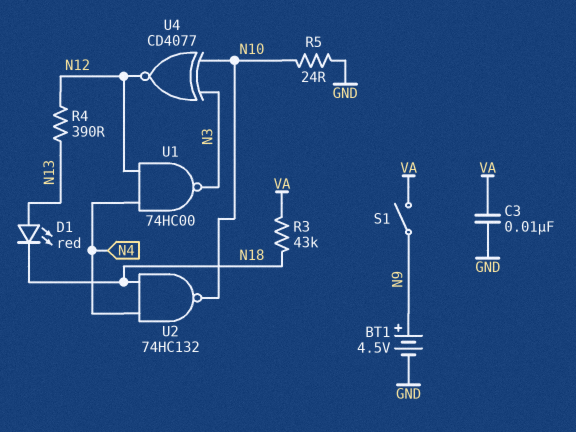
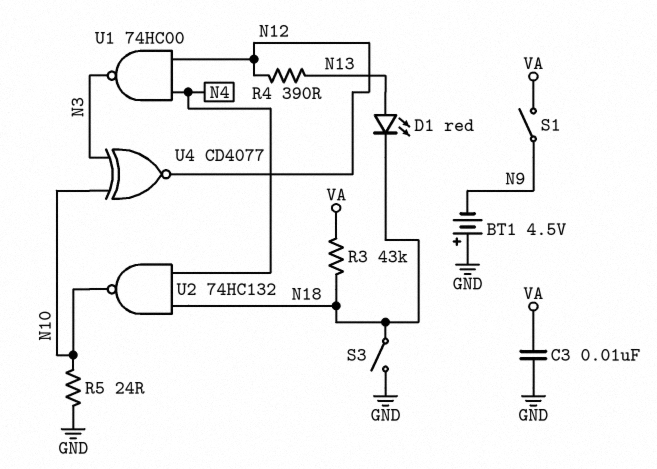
BT1: 4.5V (plus N9, minus GND) -> 4.5V (plus GND, minus N9)
S3: none -> switch (GND, N18)

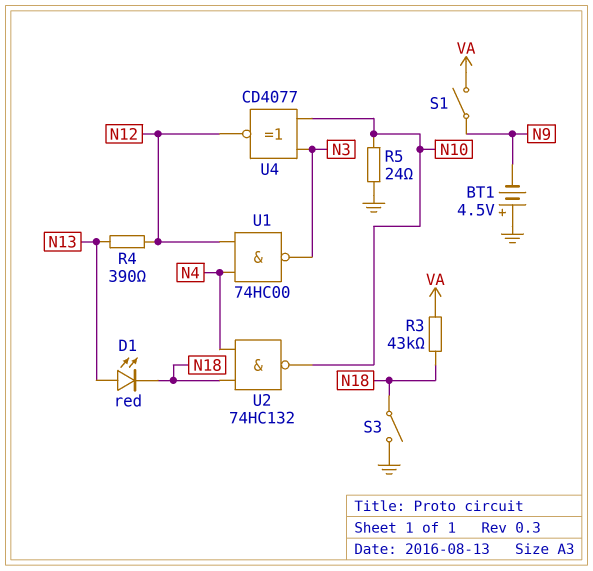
C3: 10nF (GND, VA) -> none

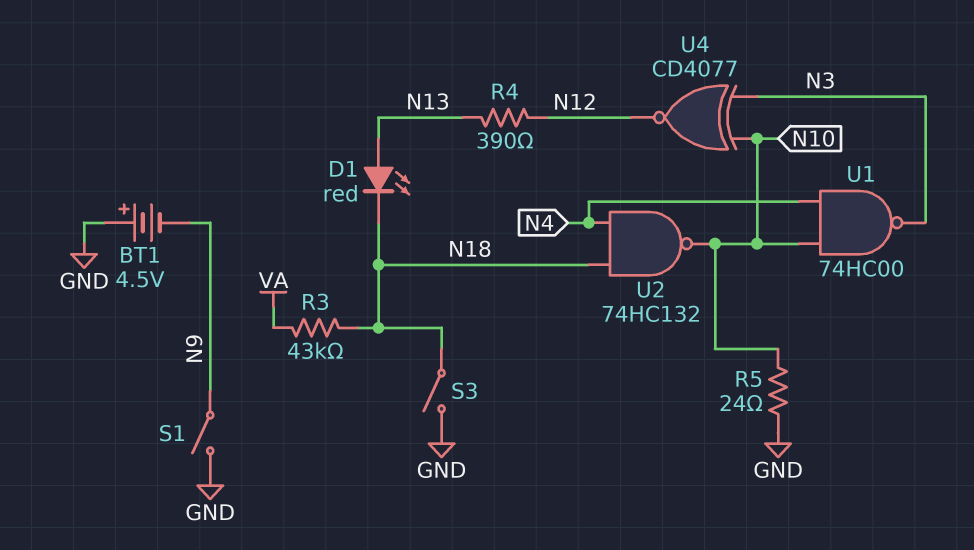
S1: switch (N9, VA) -> switch (GND, N9)
U1: NAND 74HC00 (in N4, in N12, out N3) -> NAND 74HC00 (in N4, in N10, out N3)

